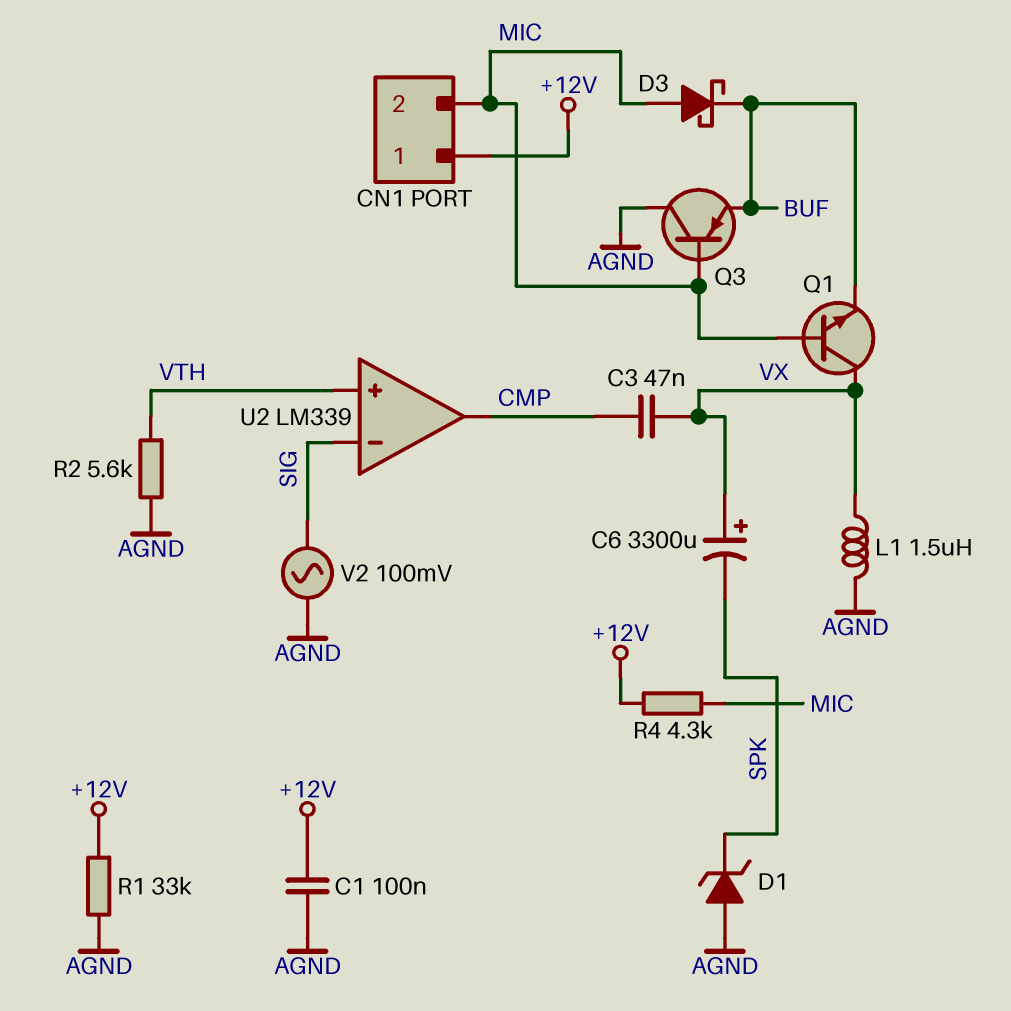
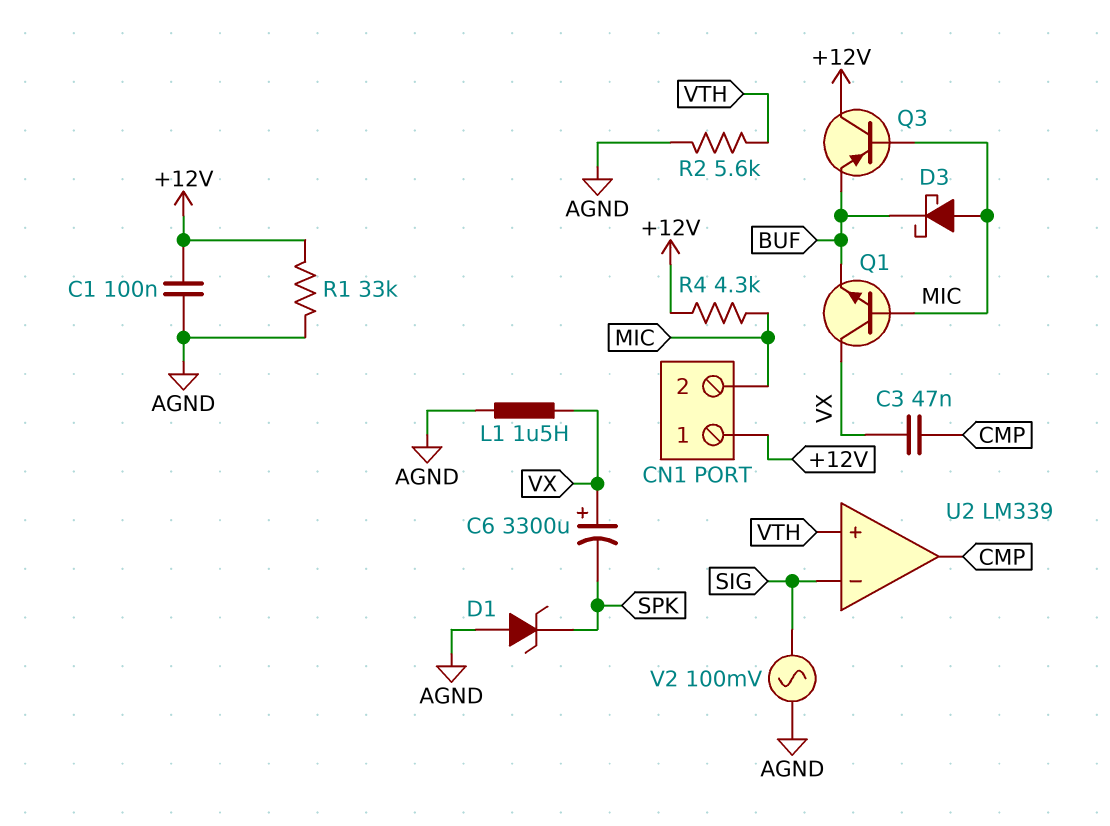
Q3: PNP (B MIC, C AGND, E BUF) -> PNP (B MIC, C +12V, E BUF)

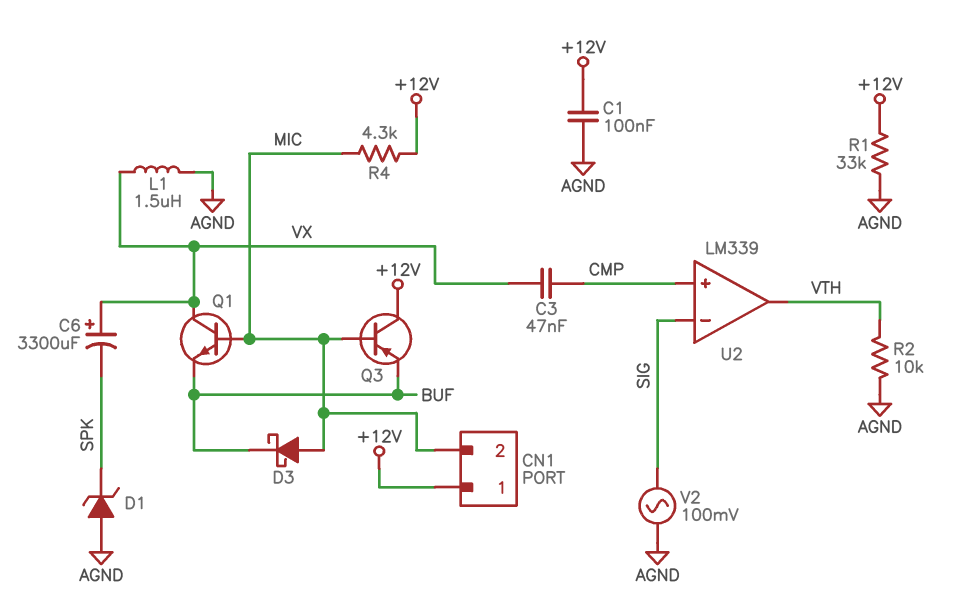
R2: 5.6k (AGND, VTH) -> 10k (AGND, VTH)
U2 pin in+: VTH -> CMP
U2 pin out: CMP -> VTH

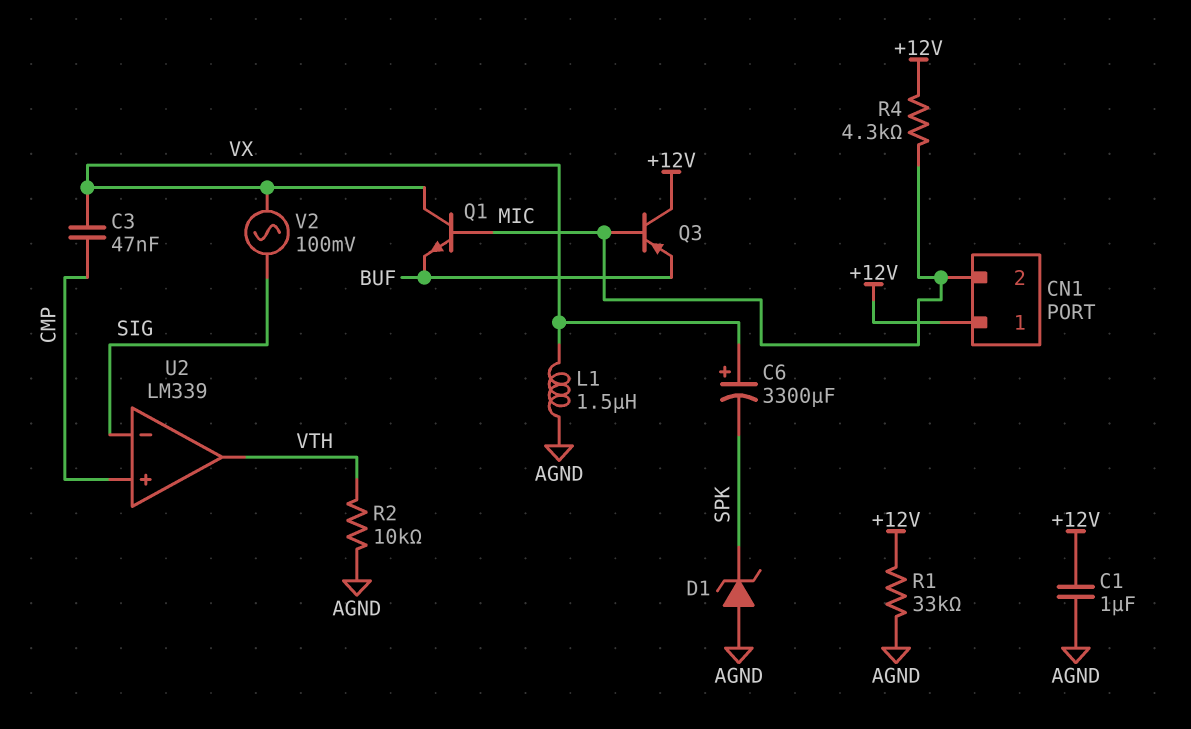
C1: 100nF (+12V, AGND) -> 1uF (+12V, AGND)
D3: schottky (A MIC, K BUF) -> none
V2: AC 100mV (AGND, SIG) -> AC 100mV (SIG, VX)

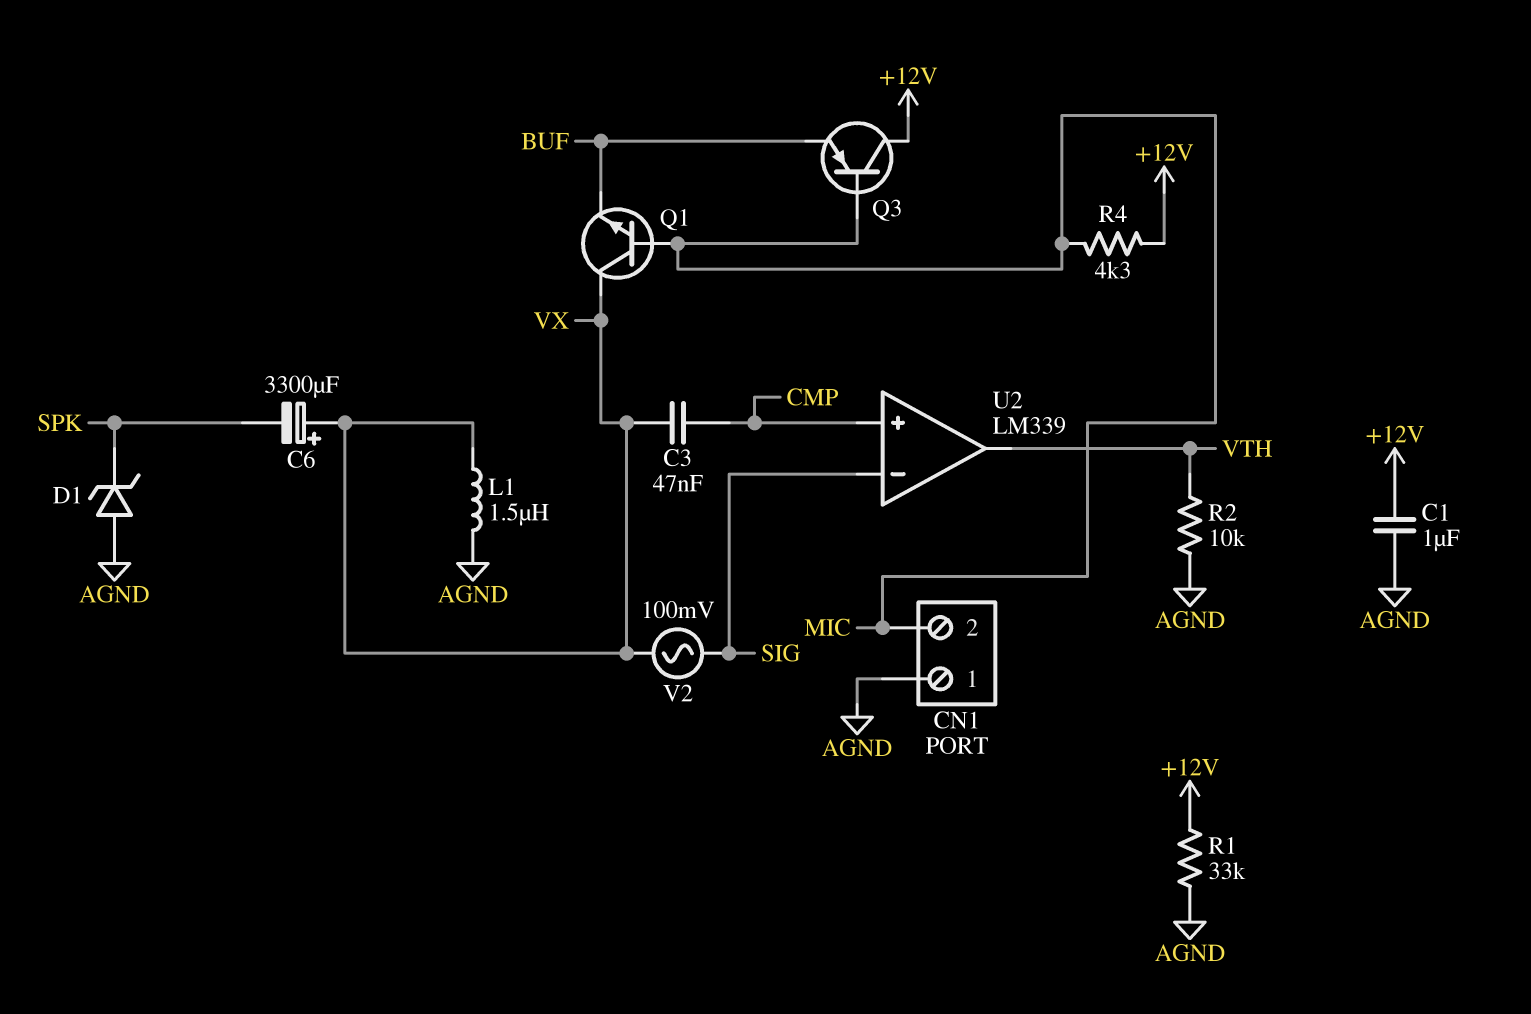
CN1 pin 1: +12V -> AGND

